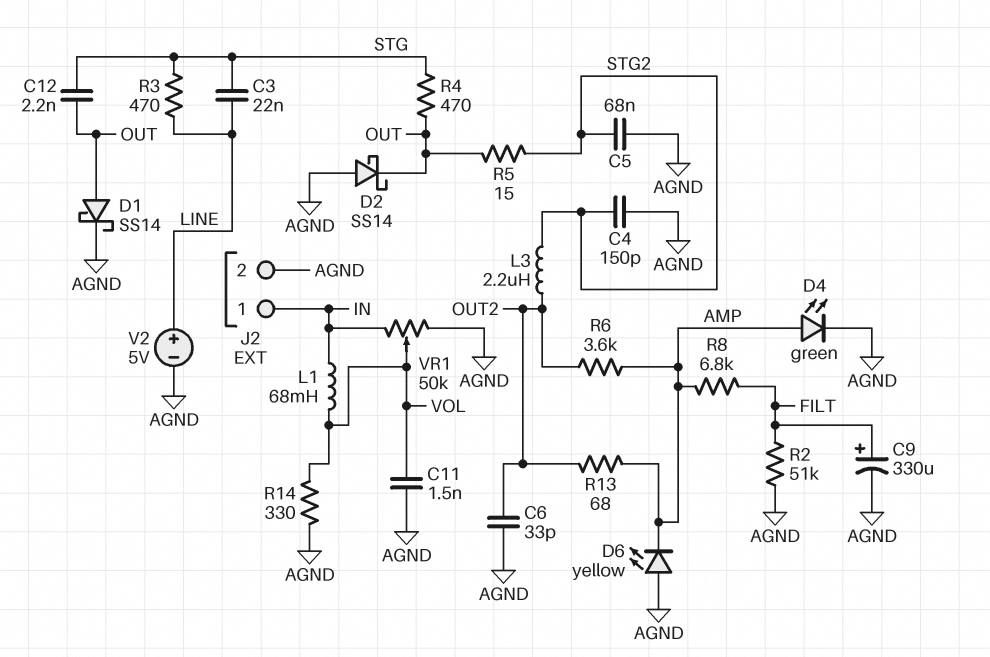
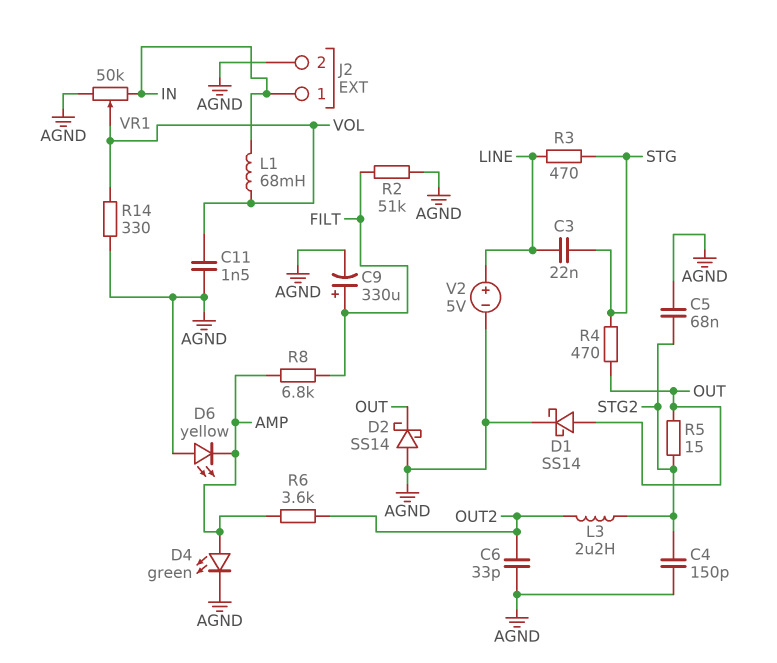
C12: 2.2nF (OUT, STG) -> none
R13: 68 (AMP, OUT2) -> none

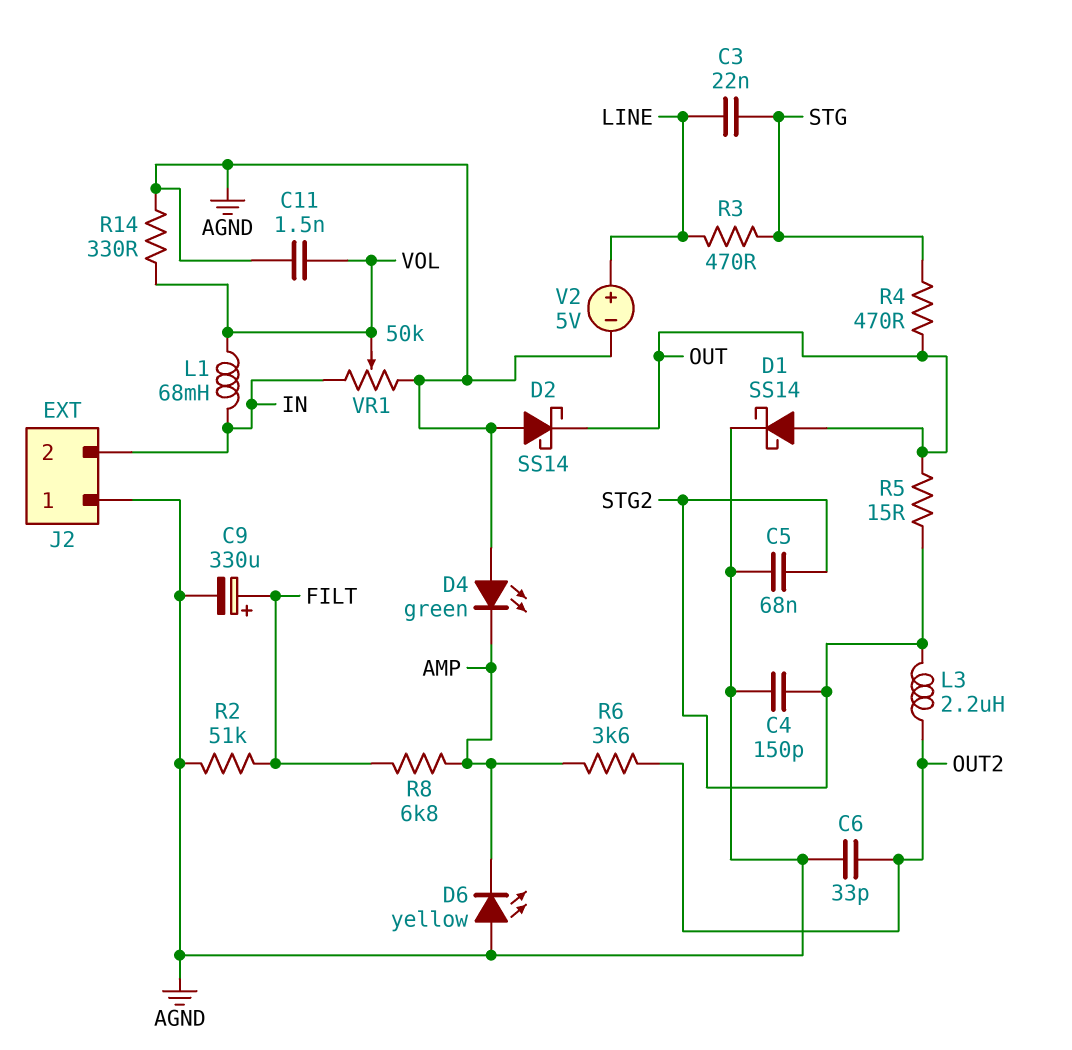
D4: LED green (A AMP, K AGND) -> LED green (A AGND, K AMP)
J2 pin 1: IN -> AGND
J2 pin 2: AGND -> IN

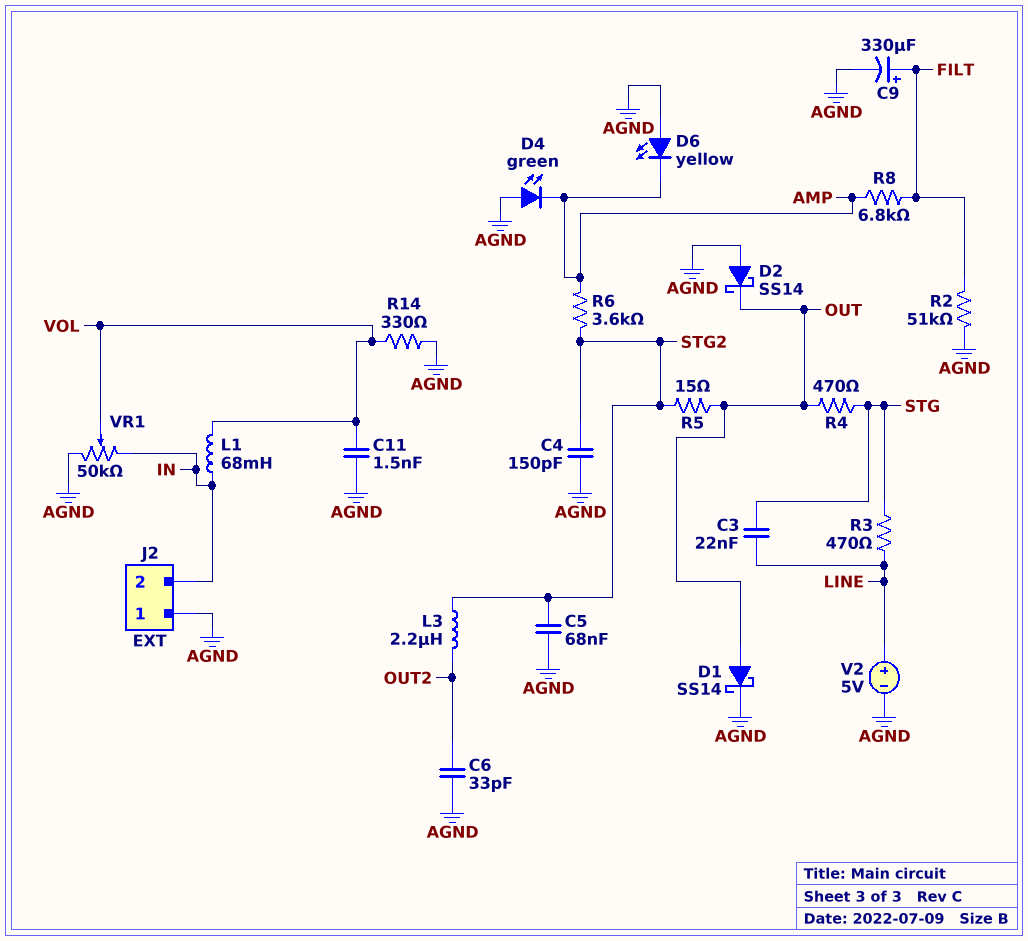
R6: 3.6k (AMP, OUT2) -> 3.6k (AMP, STG2)

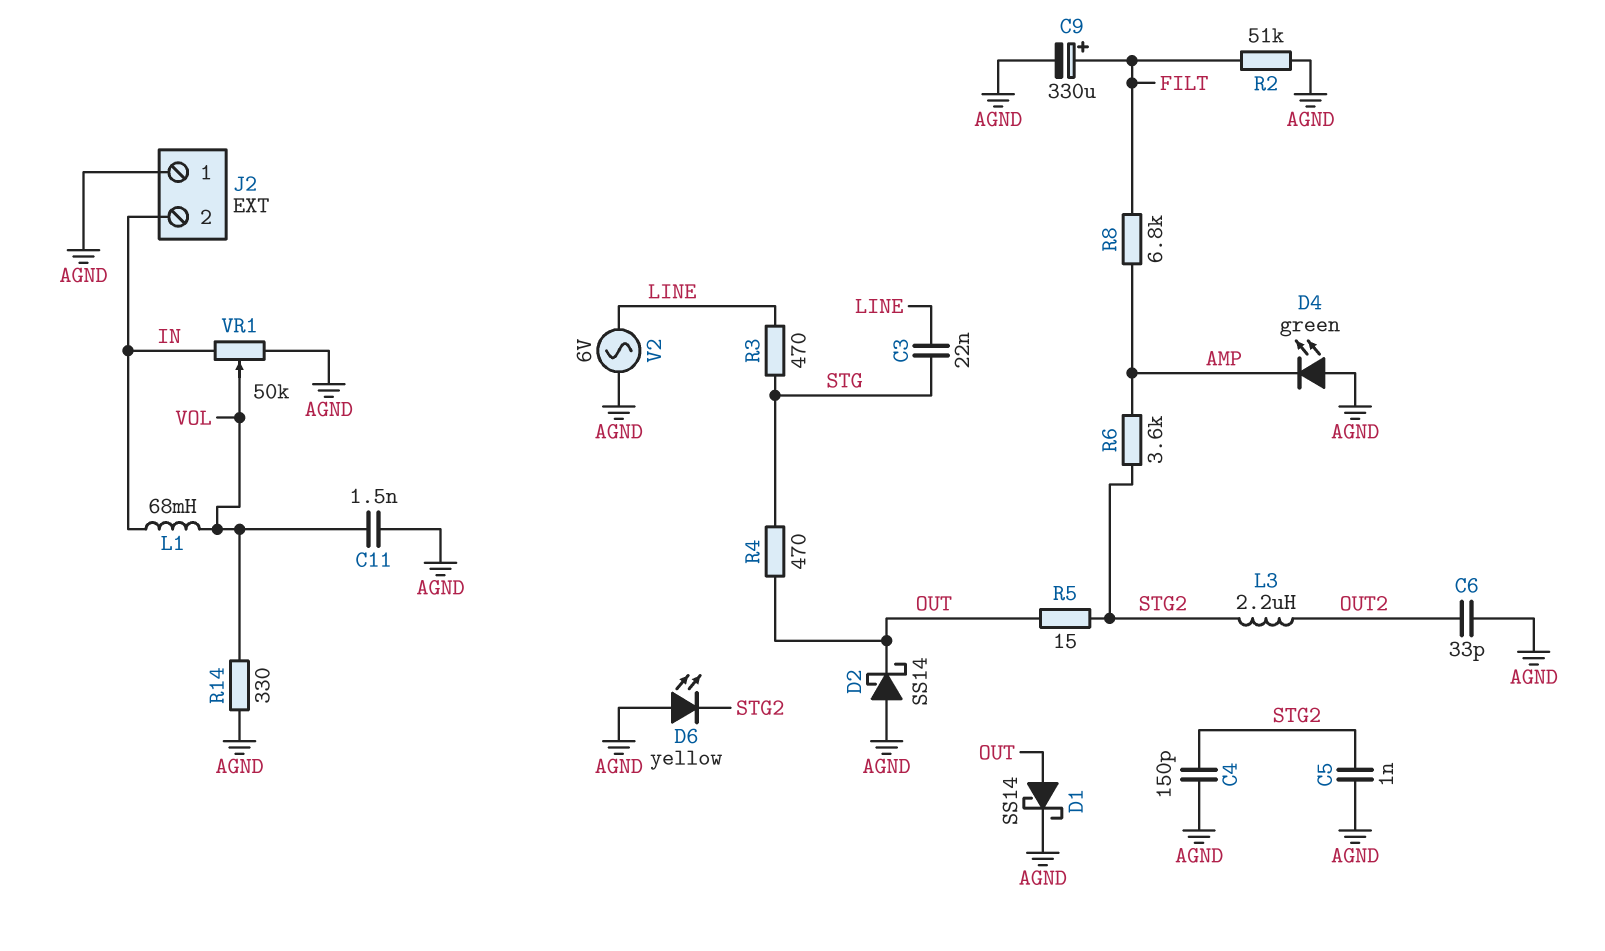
C5: 68nF (AGND, STG2) -> 1nF (AGND, STG2)
D6: LED yellow (A AGND, K AMP) -> LED yellow (A AGND, K STG2)
V2: 5V (plus LINE, minus AGND) -> AC 6V (AGND, LINE)

